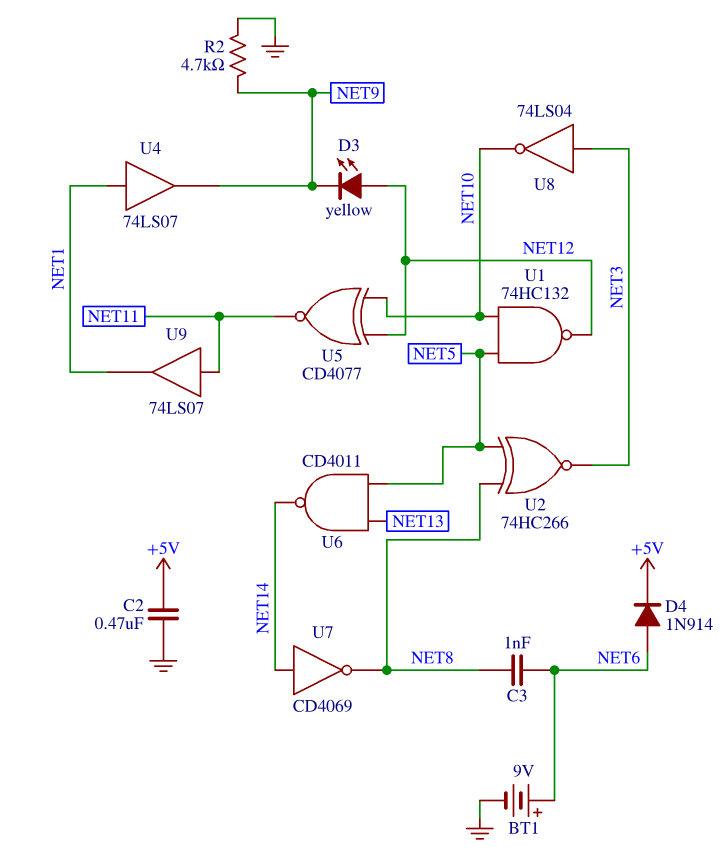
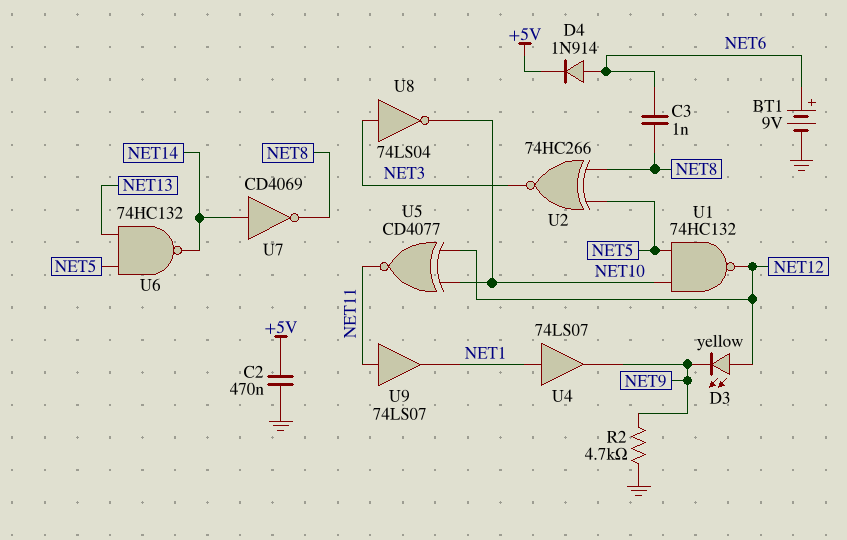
U6: NAND CD4011 (in NET5, in NET13, out NET14) -> NAND 74HC132 (in NET5, in NET13, out NET14)

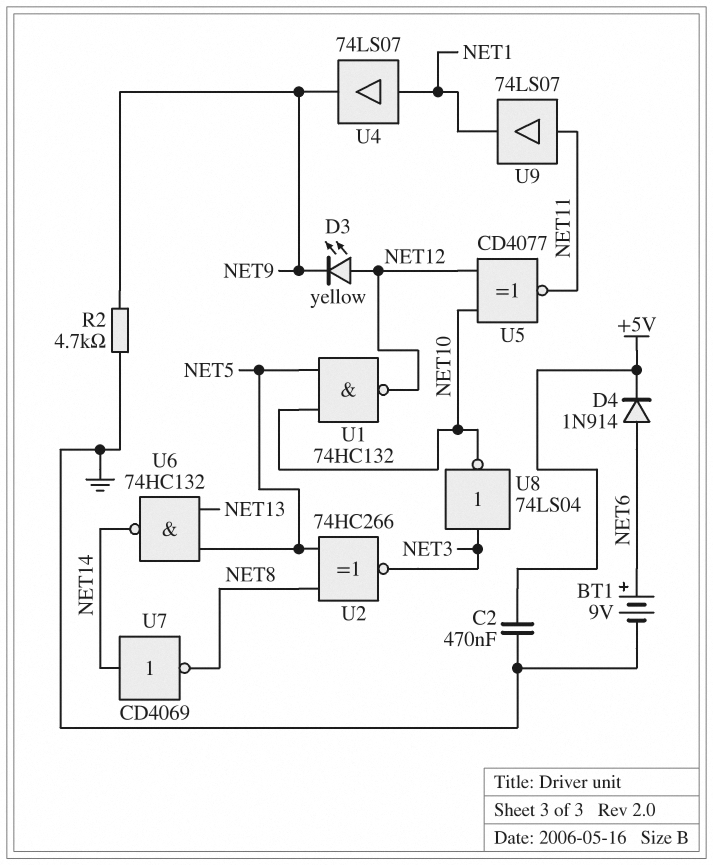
C3: 1nF (NET6, NET8) -> none

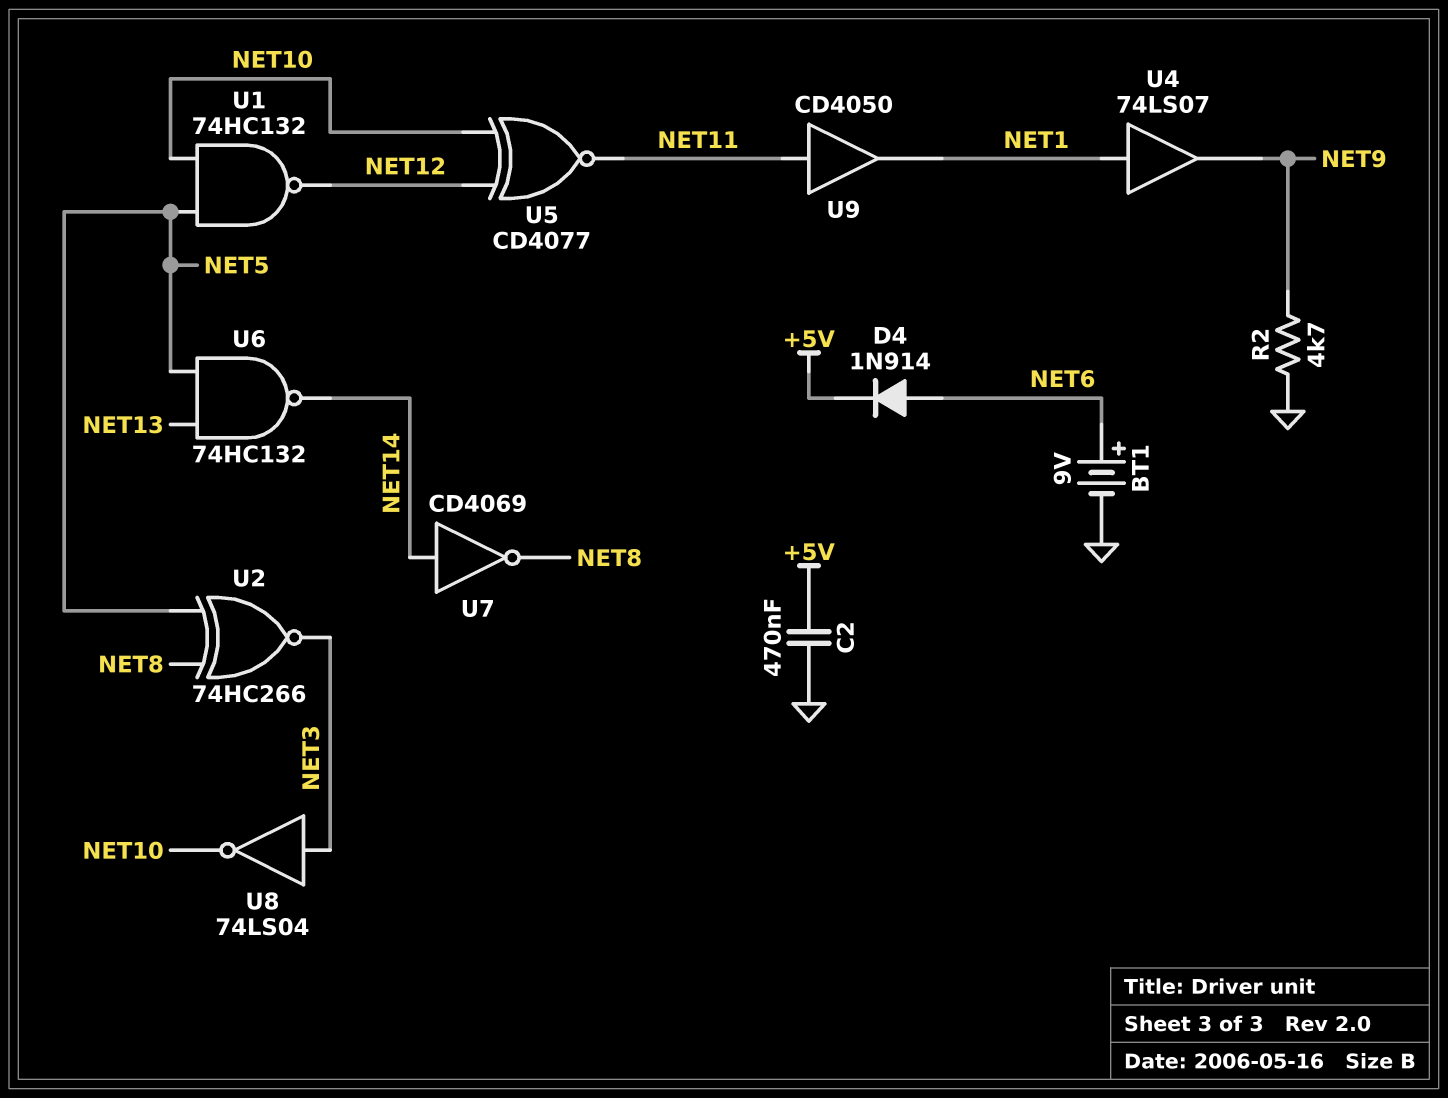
D3: LED yellow (A NET12, K NET9) -> none
U9: buffer 74LS07 (in NET11, out NET1) -> buffer CD4050 (in NET11, out NET1)

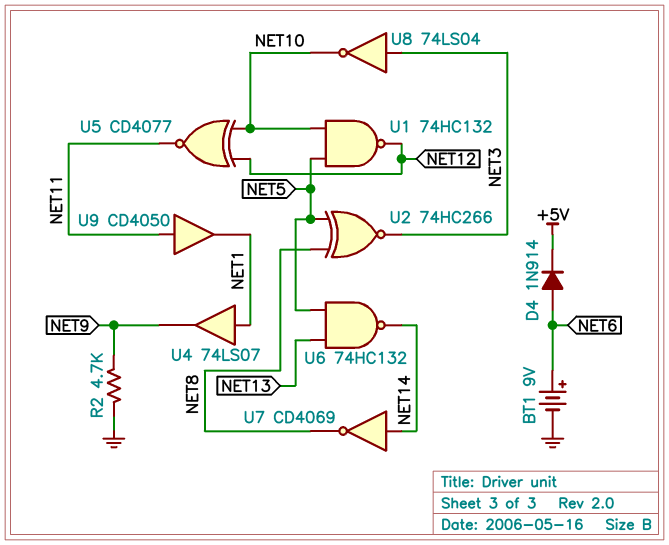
C2: 470nF (+5V, GND) -> none

